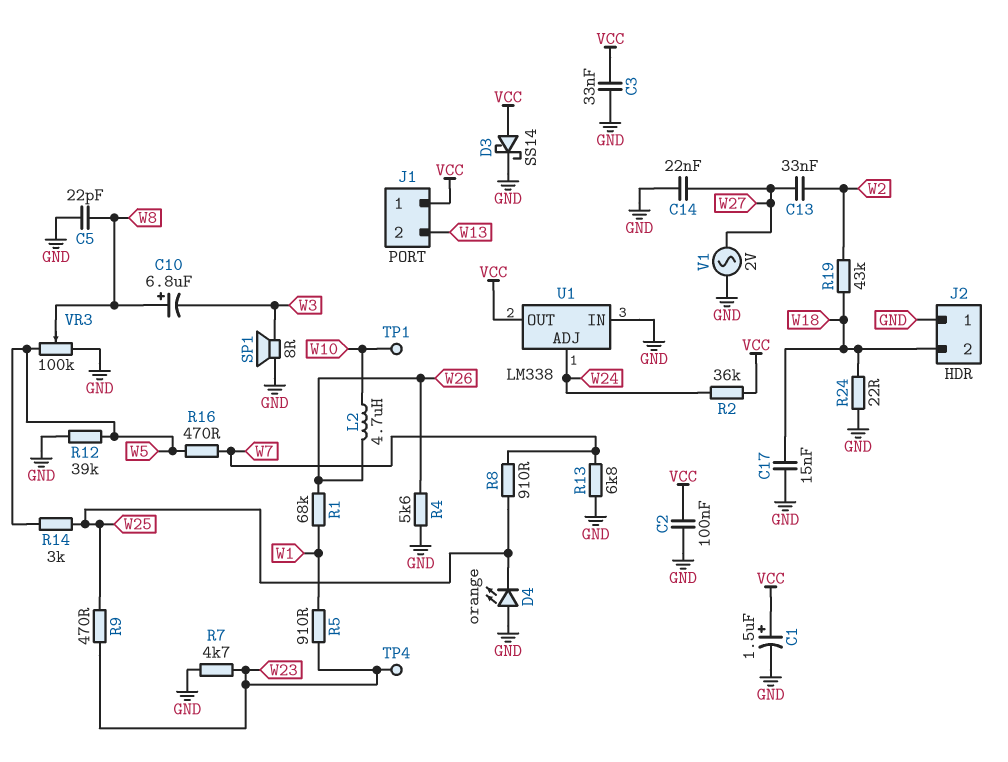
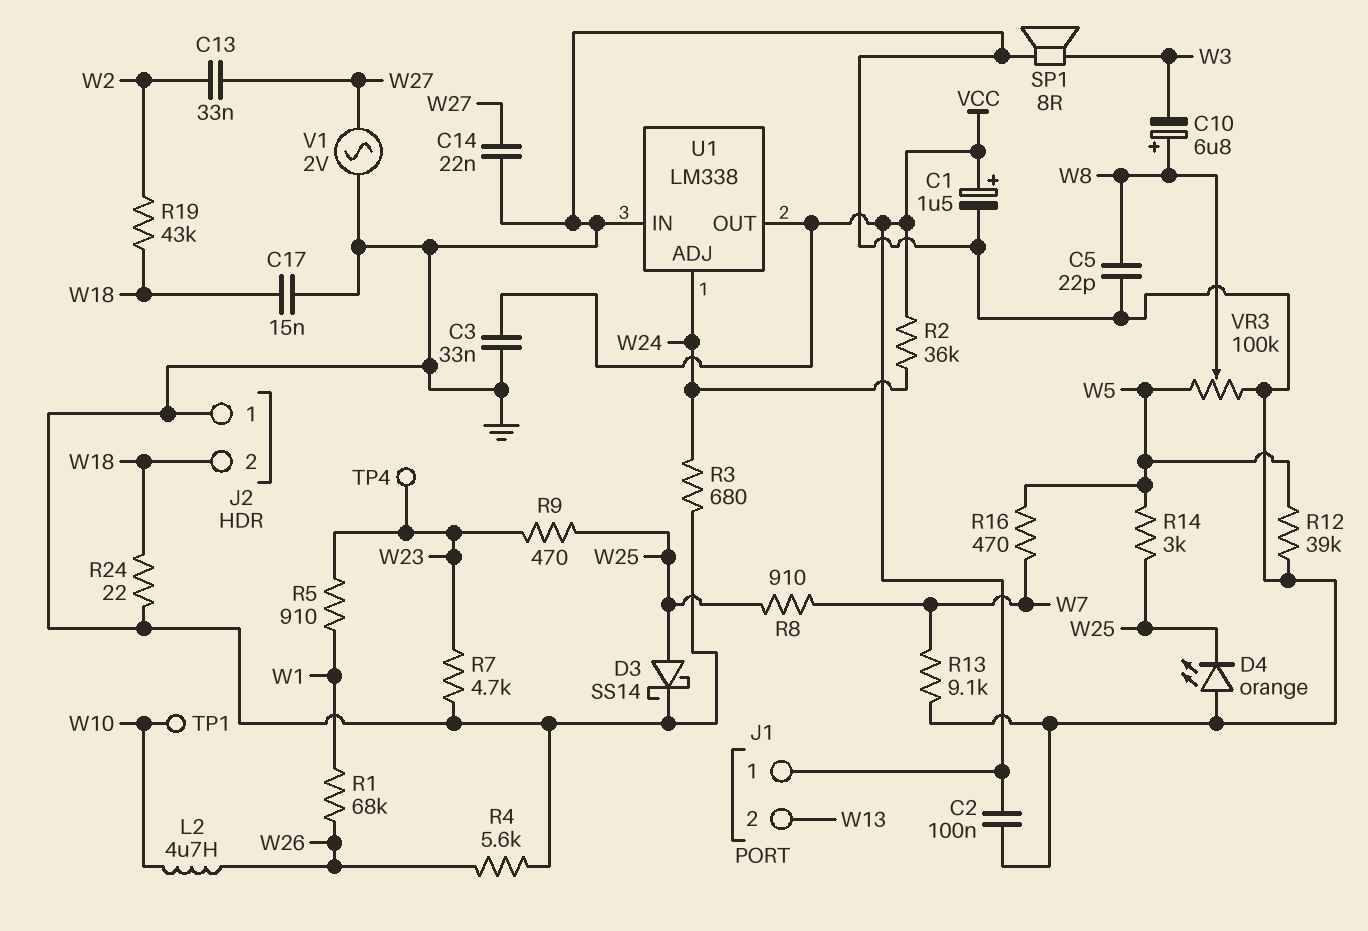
D3: schottky SS14 (A VCC, K GND) -> schottky SS14 (A W25, K GND)
R3: none -> 680 (GND, W24)
R13: 6.8k (GND, W7) -> 9.1k (GND, W7)

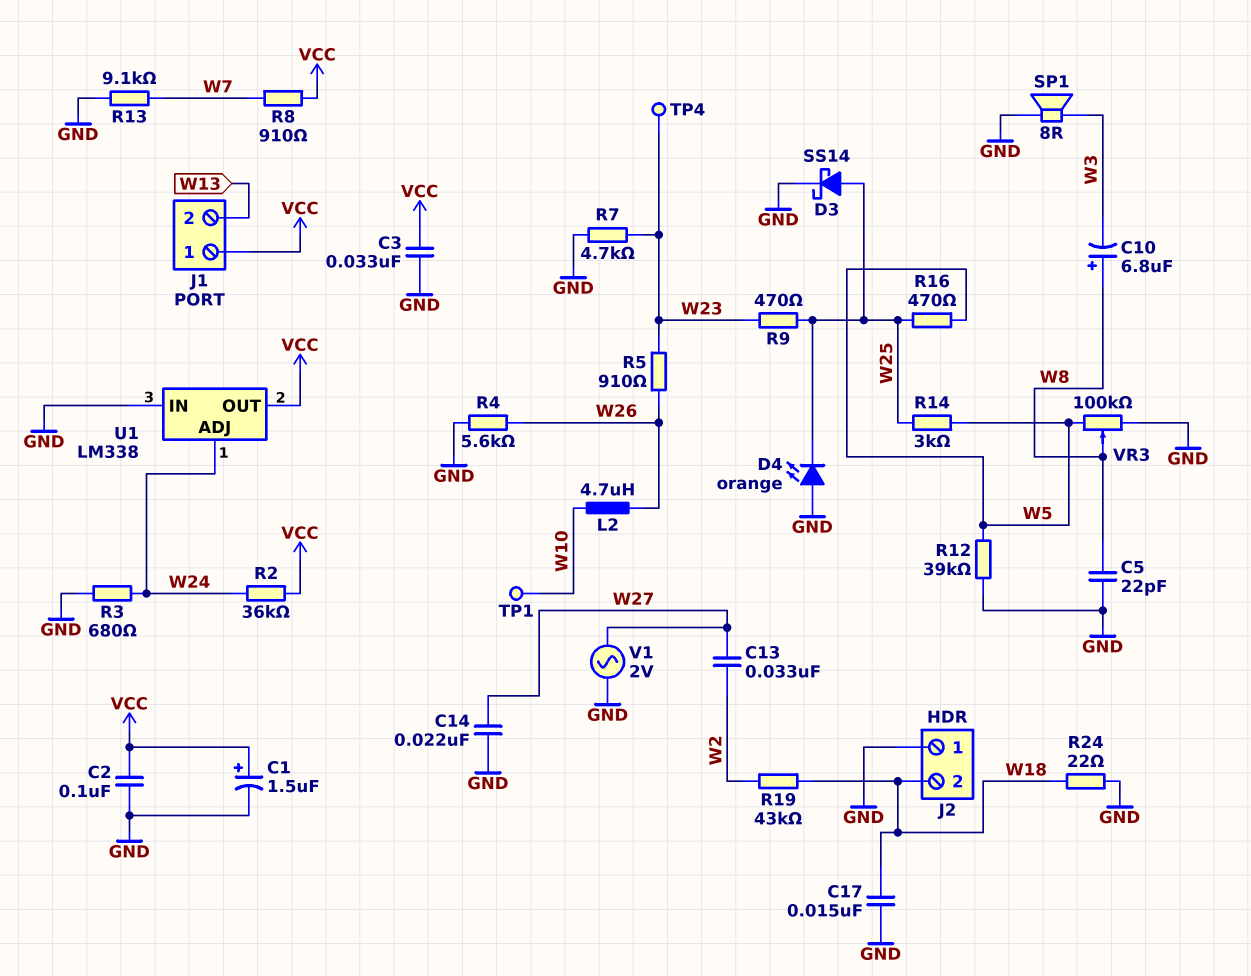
R1: 68k (W1, W26) -> none
R5: 910 (W1, W23) -> 910 (W23, W26)
R8: 910 (W7, W25) -> 910 (VCC, W7)
R16: 470 (W5, W7) -> 470 (W5, W25)

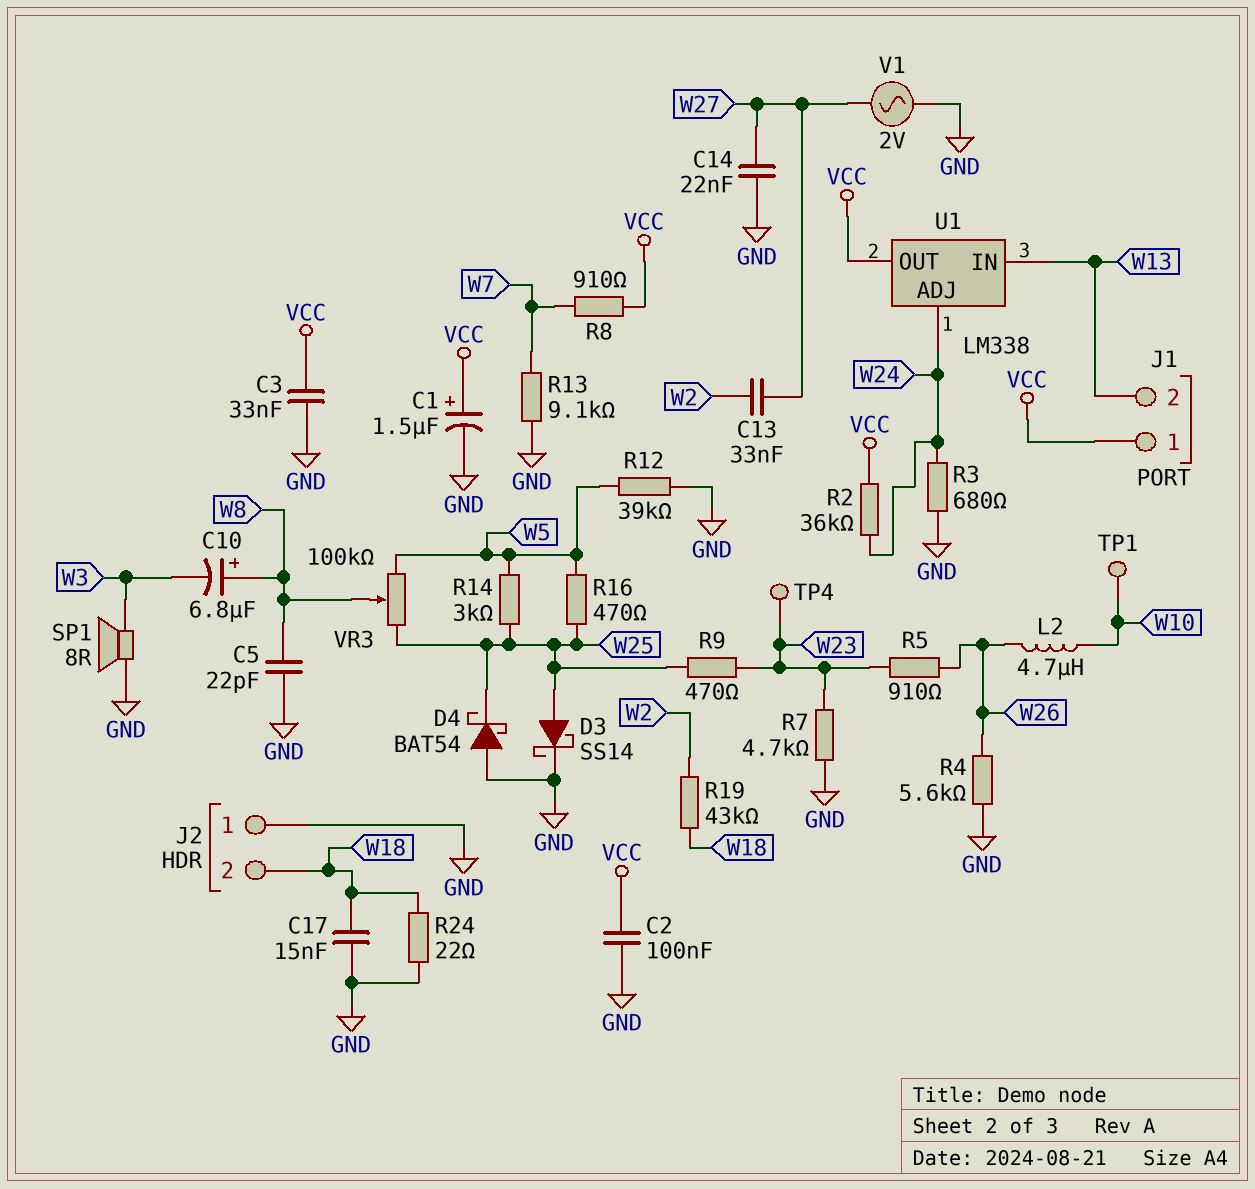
D4: LED orange (A GND, K W25) -> schottky BAT54 (A GND, K W25)
U1 pin IN: GND -> W13
VR3: 100k (GND, W5, wiper W8) -> 100k (W5, W25, wiper W8)

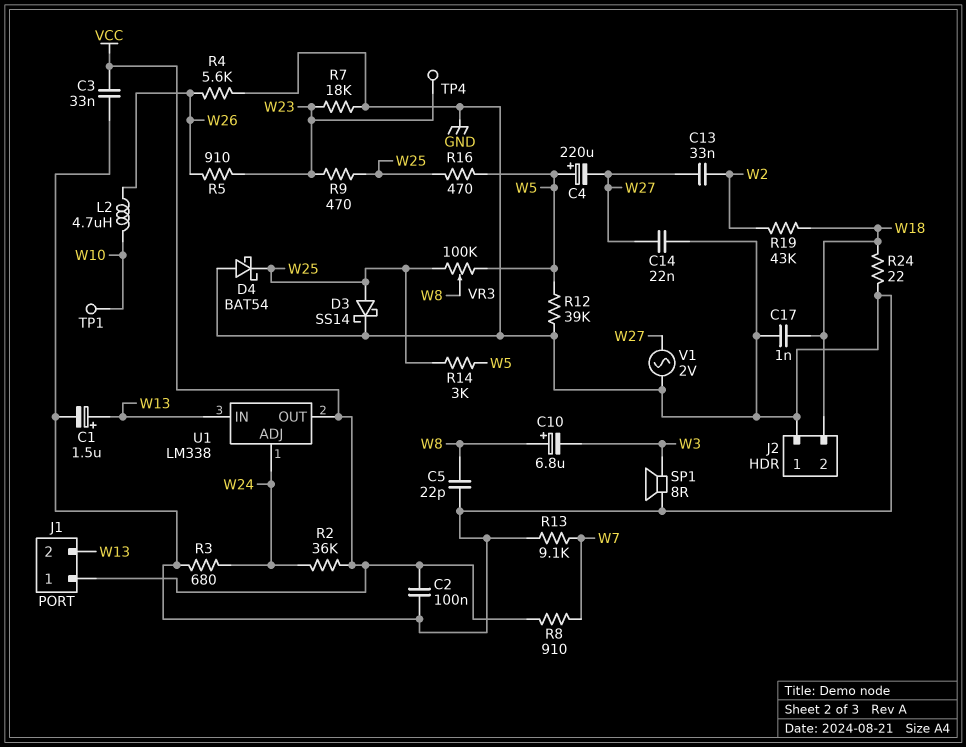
C1: 1.5uF (plus VCC, minus GND) -> 1.5uF (plus W13, minus GND)
C4: none -> 220uF (plus W5, minus W27)
C17: 15nF (GND, W18) -> 1nF (GND, W18)
R7: 4.7k (GND, W23) -> 18k (GND, W23)

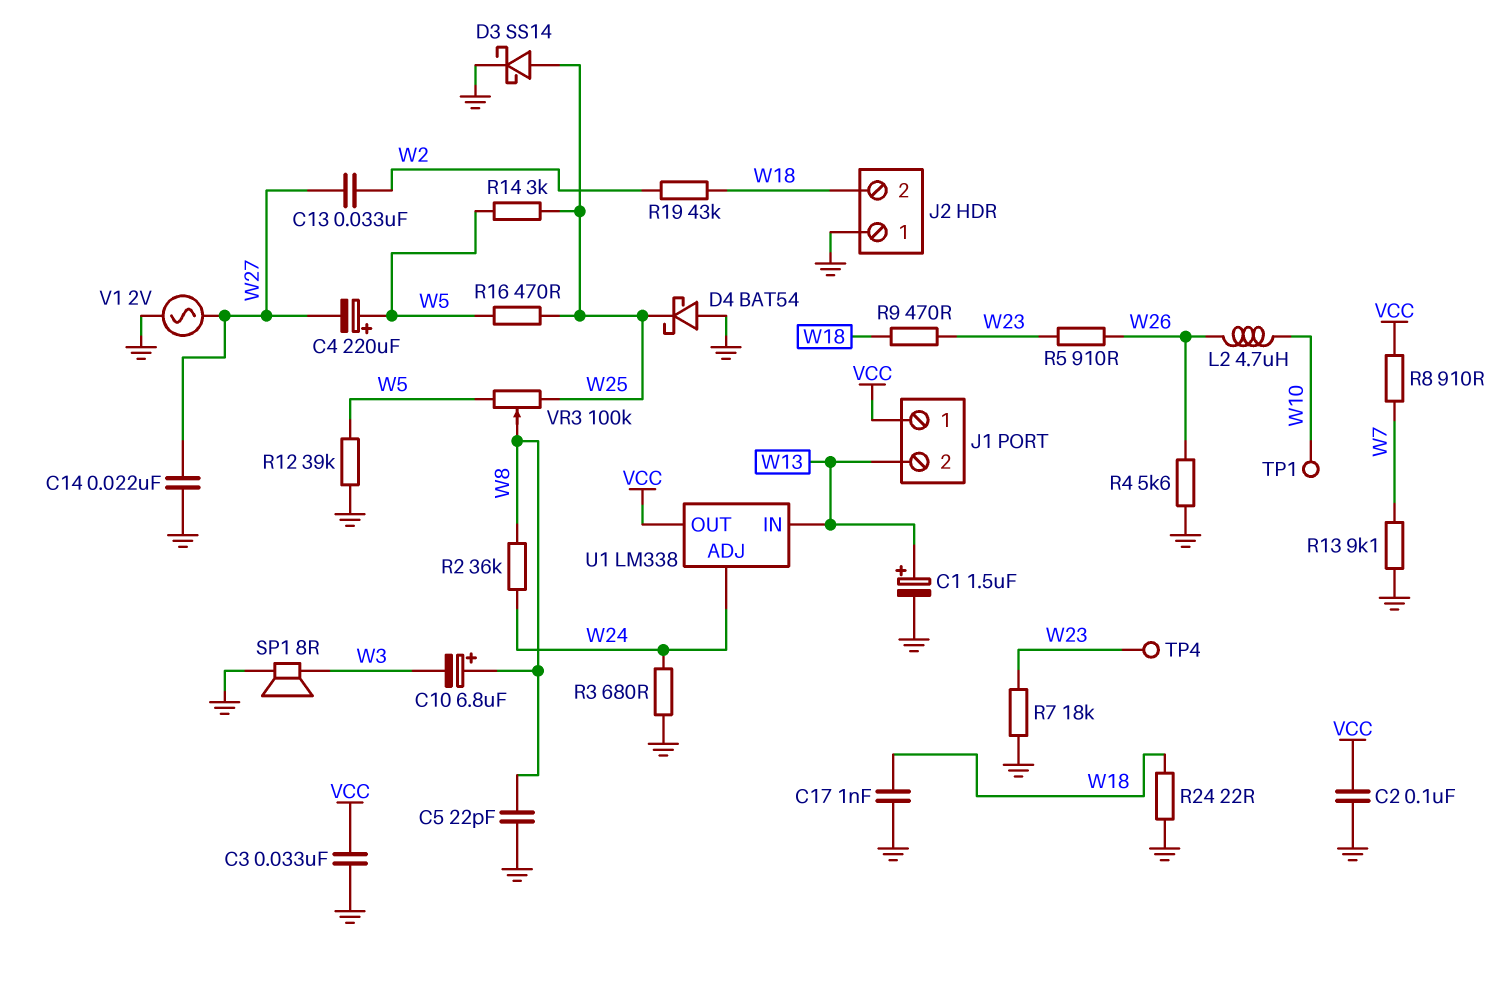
R2: 36k (VCC, W24) -> 36k (W8, W24)
R9: 470 (W23, W25) -> 470 (W18, W23)

